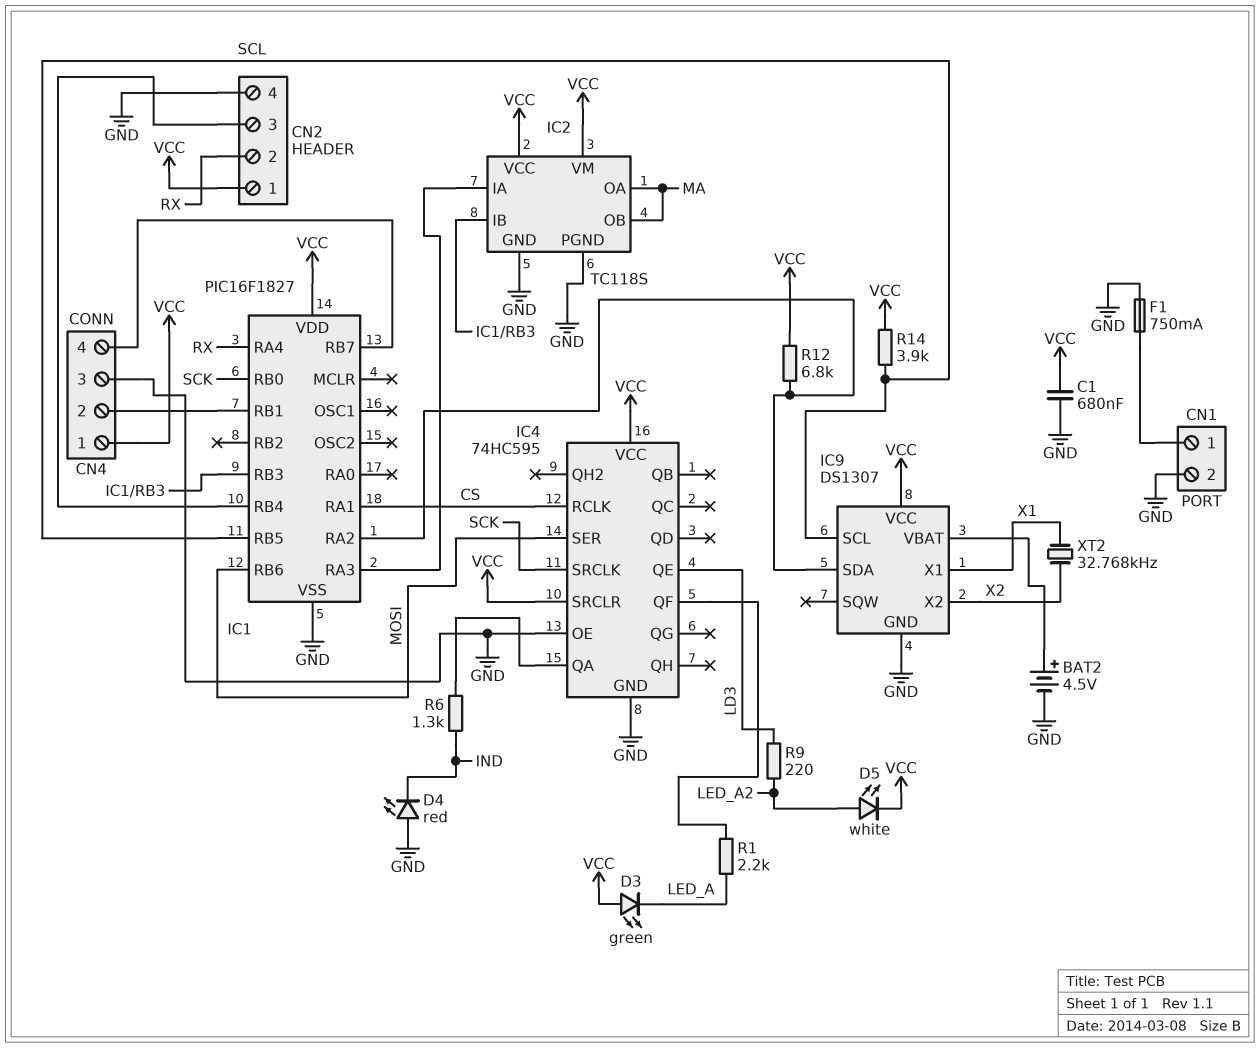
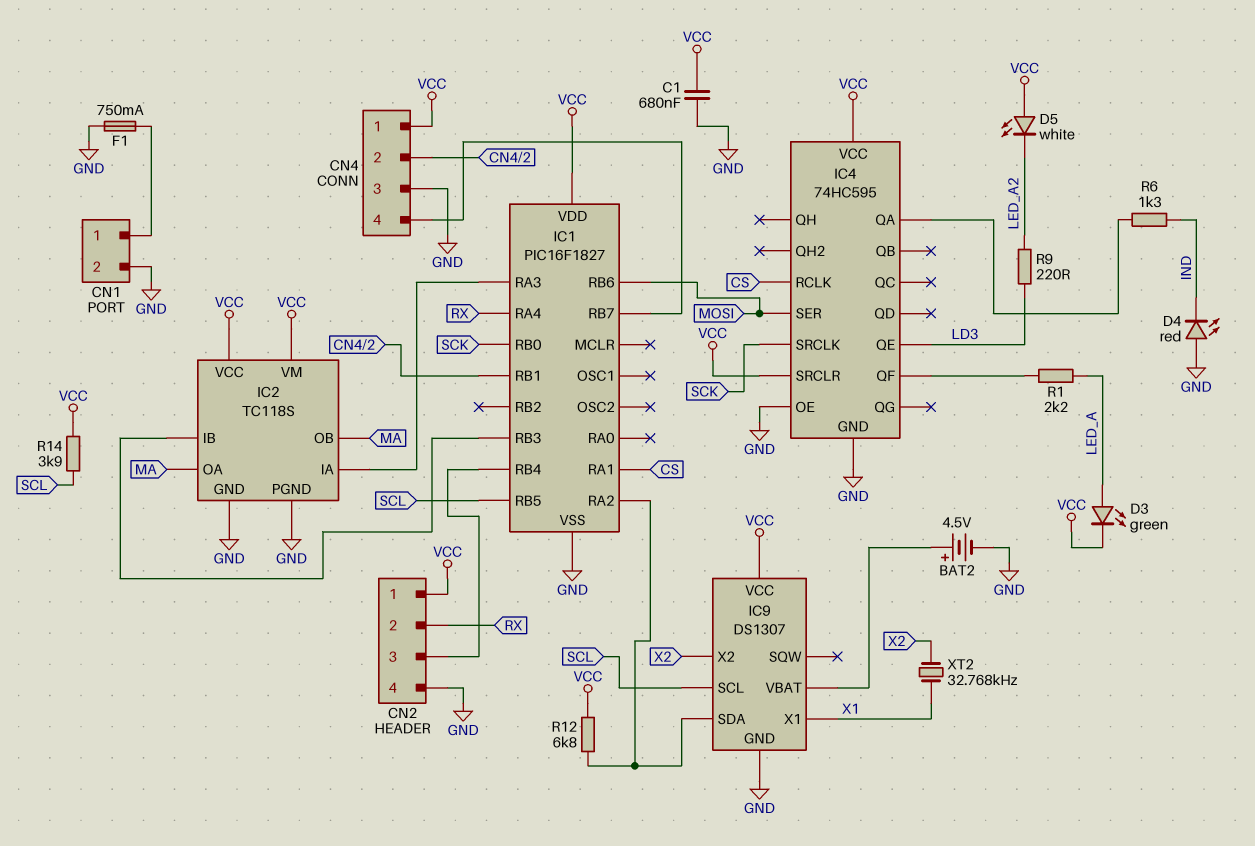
D3: LED green (A VCC, K LED_A) -> LED green (A LED_A, K VCC)
D5: LED white (A LED_A2, K VCC) -> LED white (A VCC, K LED_A2)

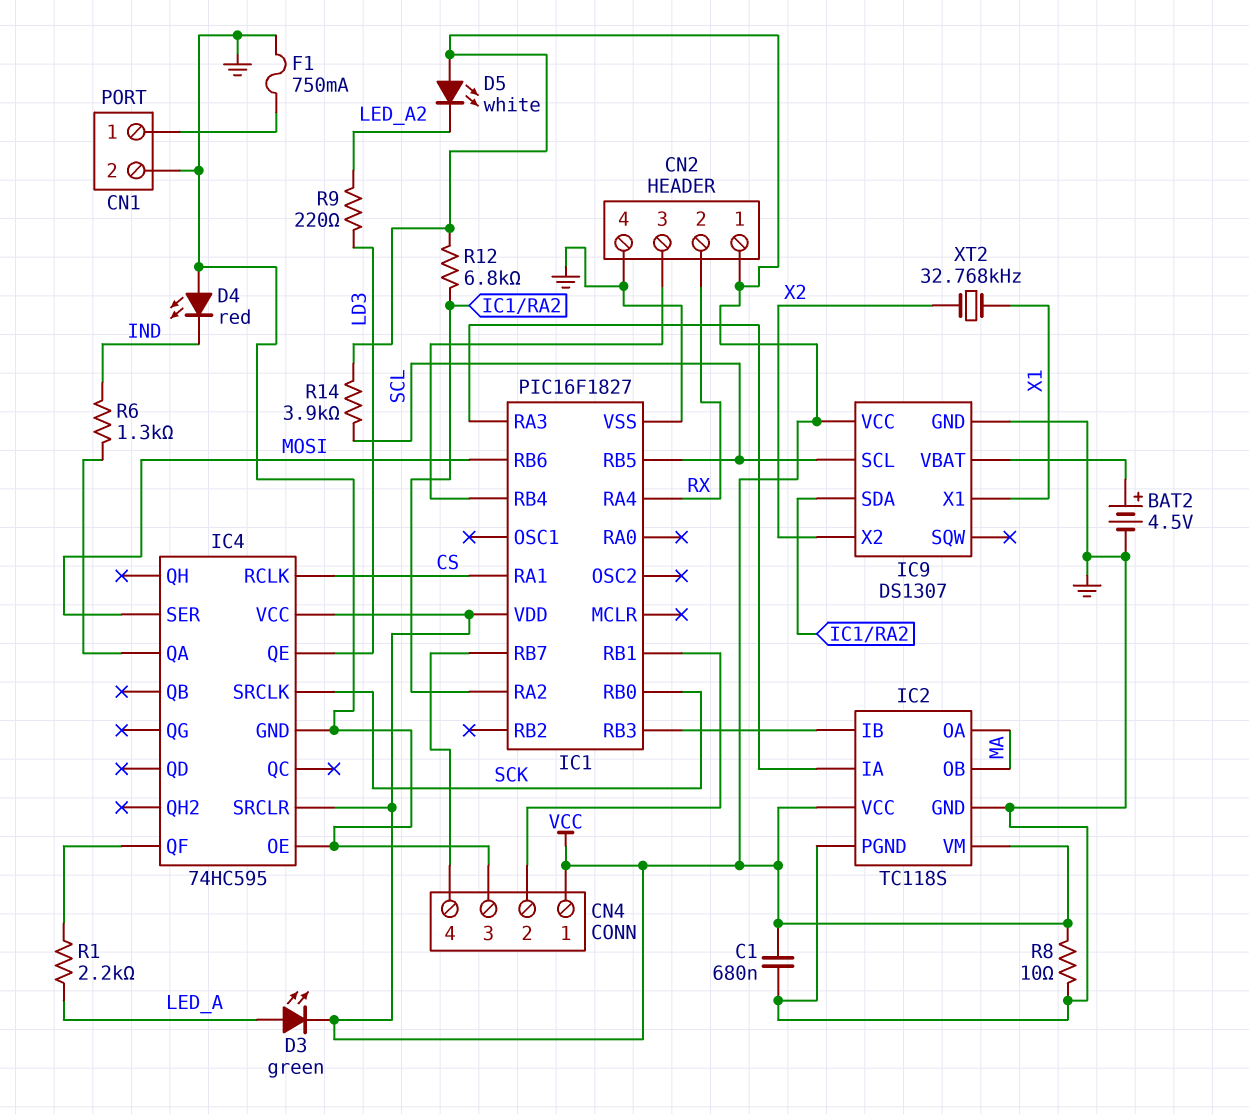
R8: none -> 10 (GND, VCC)

